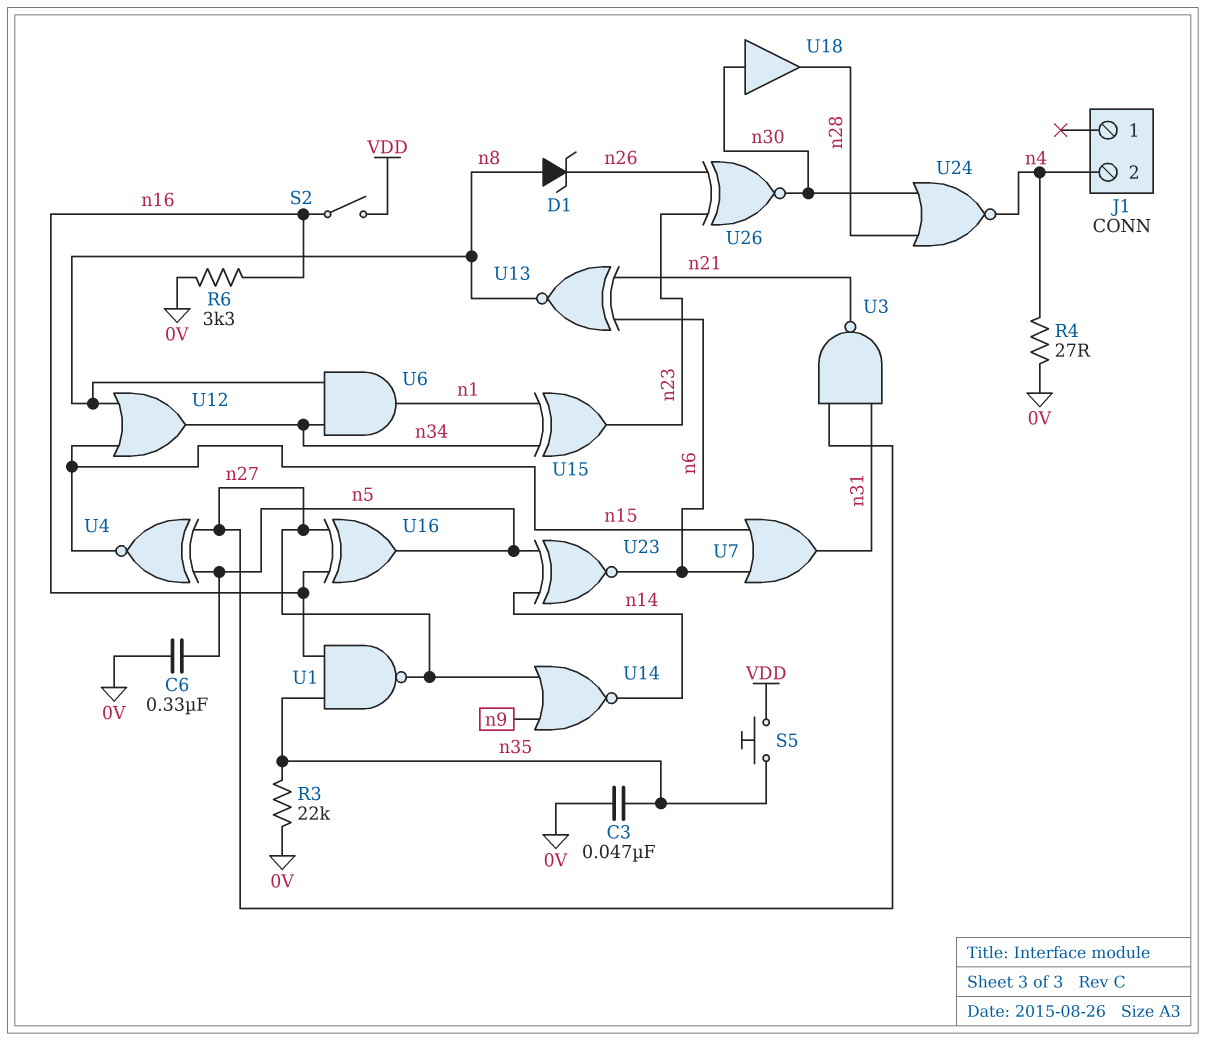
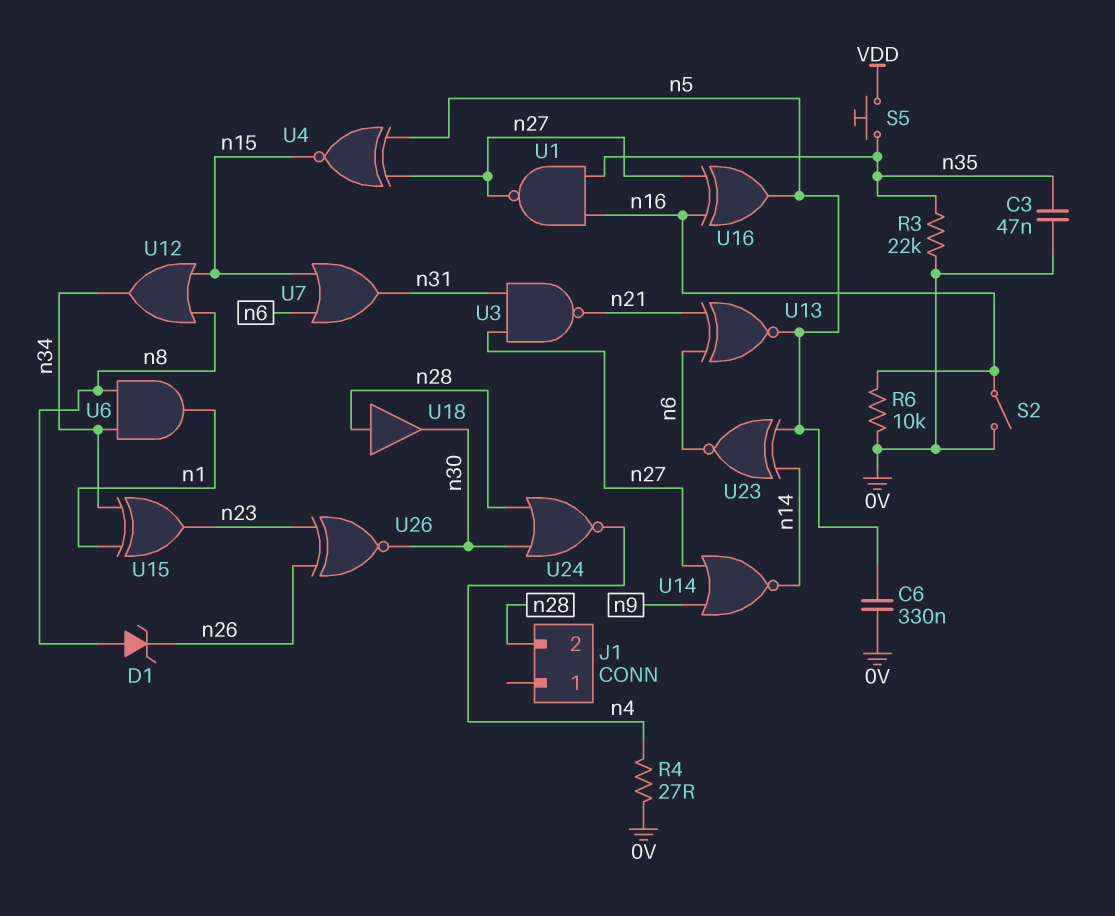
J1 pin 2: n4 -> n28
R6: 3.3k (0V, n16) -> 10k (0V, n16)
S2: switch (VDD, n16) -> switch (0V, n16)
U13: XNOR (in n6, in n21, out n8) -> XNOR (in n6, in n21, out n5)
U18: buffer (in n30, out n28) -> buffer (in n28, out n30)

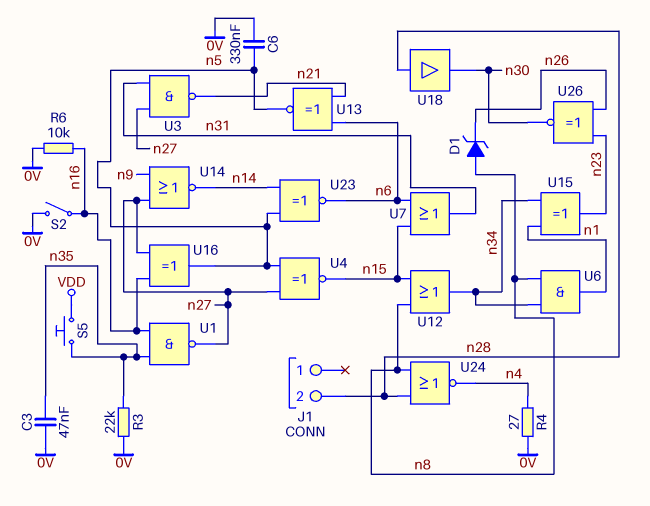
U24: NOR (in n28, in n30, out n4) -> NOR (in n8, in n28, out n4)

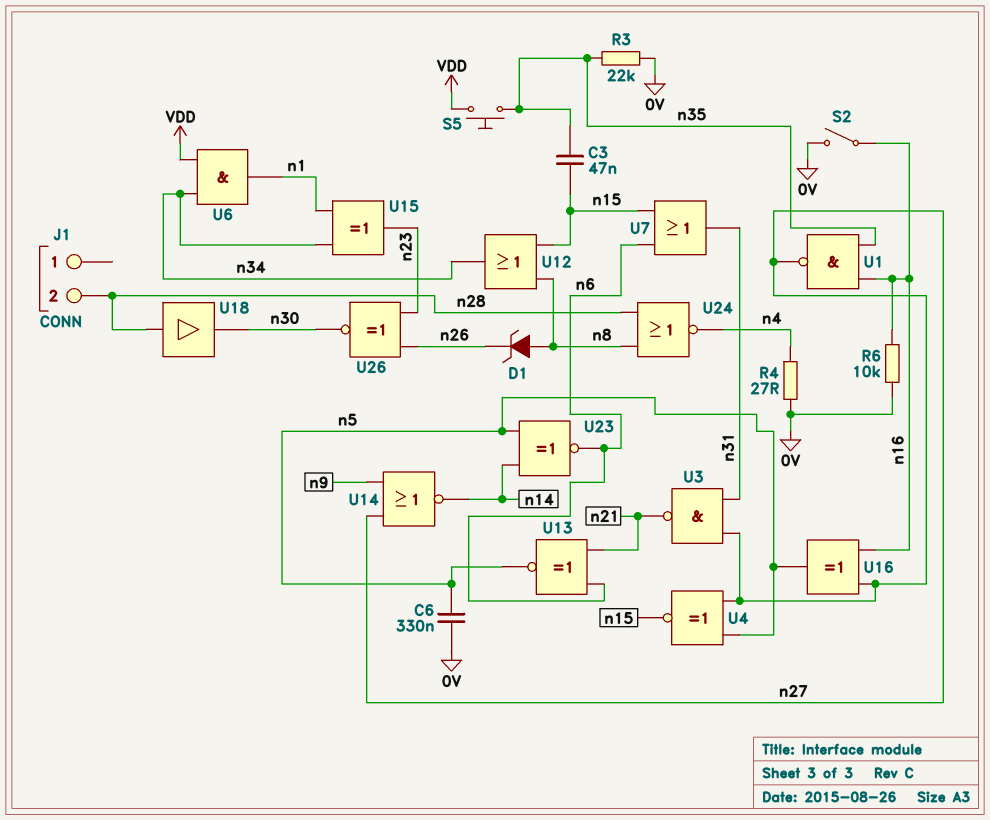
C3: 47nF (0V, n35) -> 47nF (n15, n35)
U6: AND (in n8, in n34, out n1) -> AND (in VDD, in n34, out n1)

